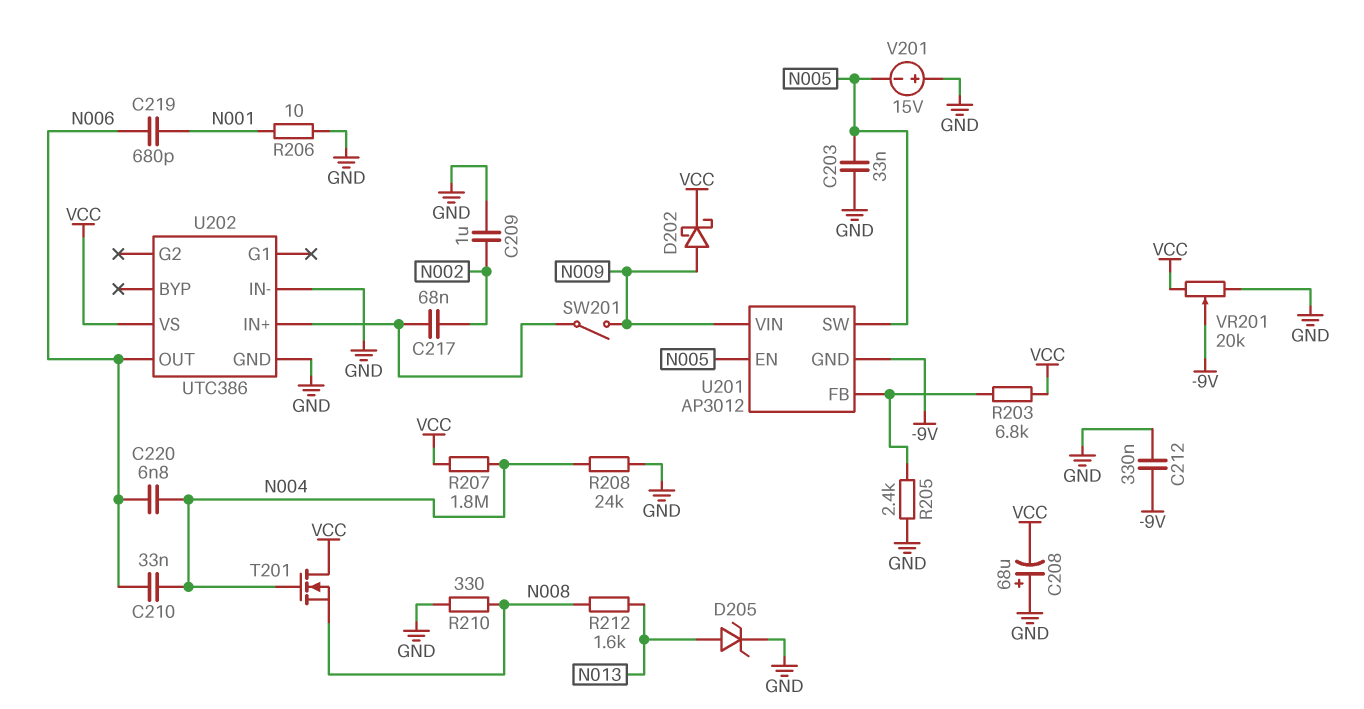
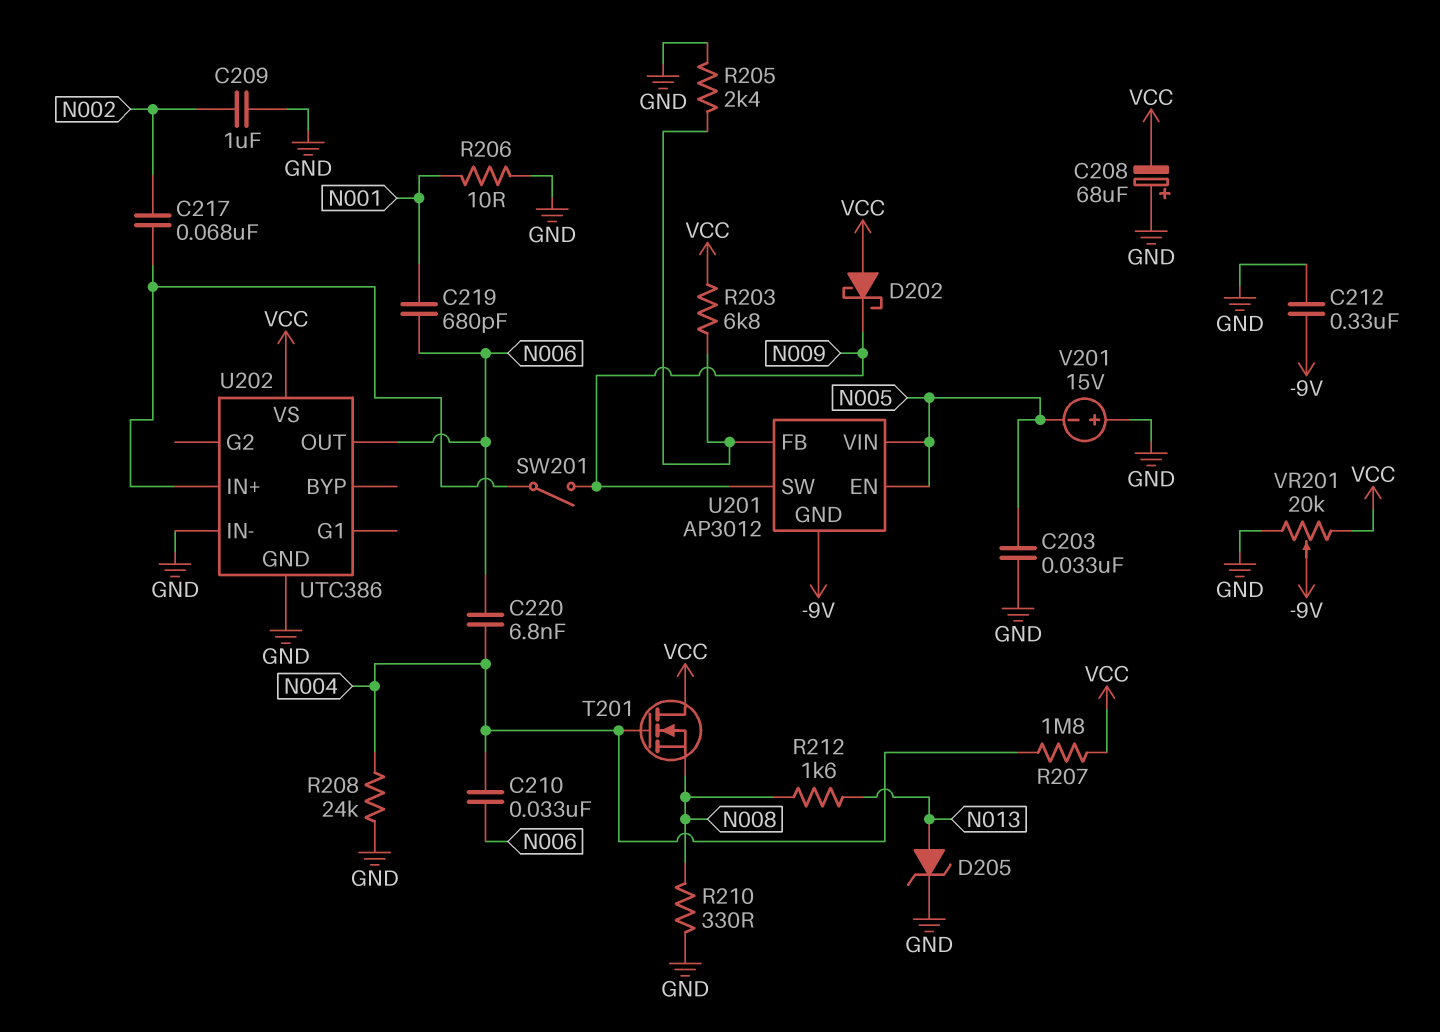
D202: schottky (A N009, K VCC) -> schottky (A VCC, K N009)
U201 pin SW: N005 -> N009
U201 pin VIN: N009 -> N005

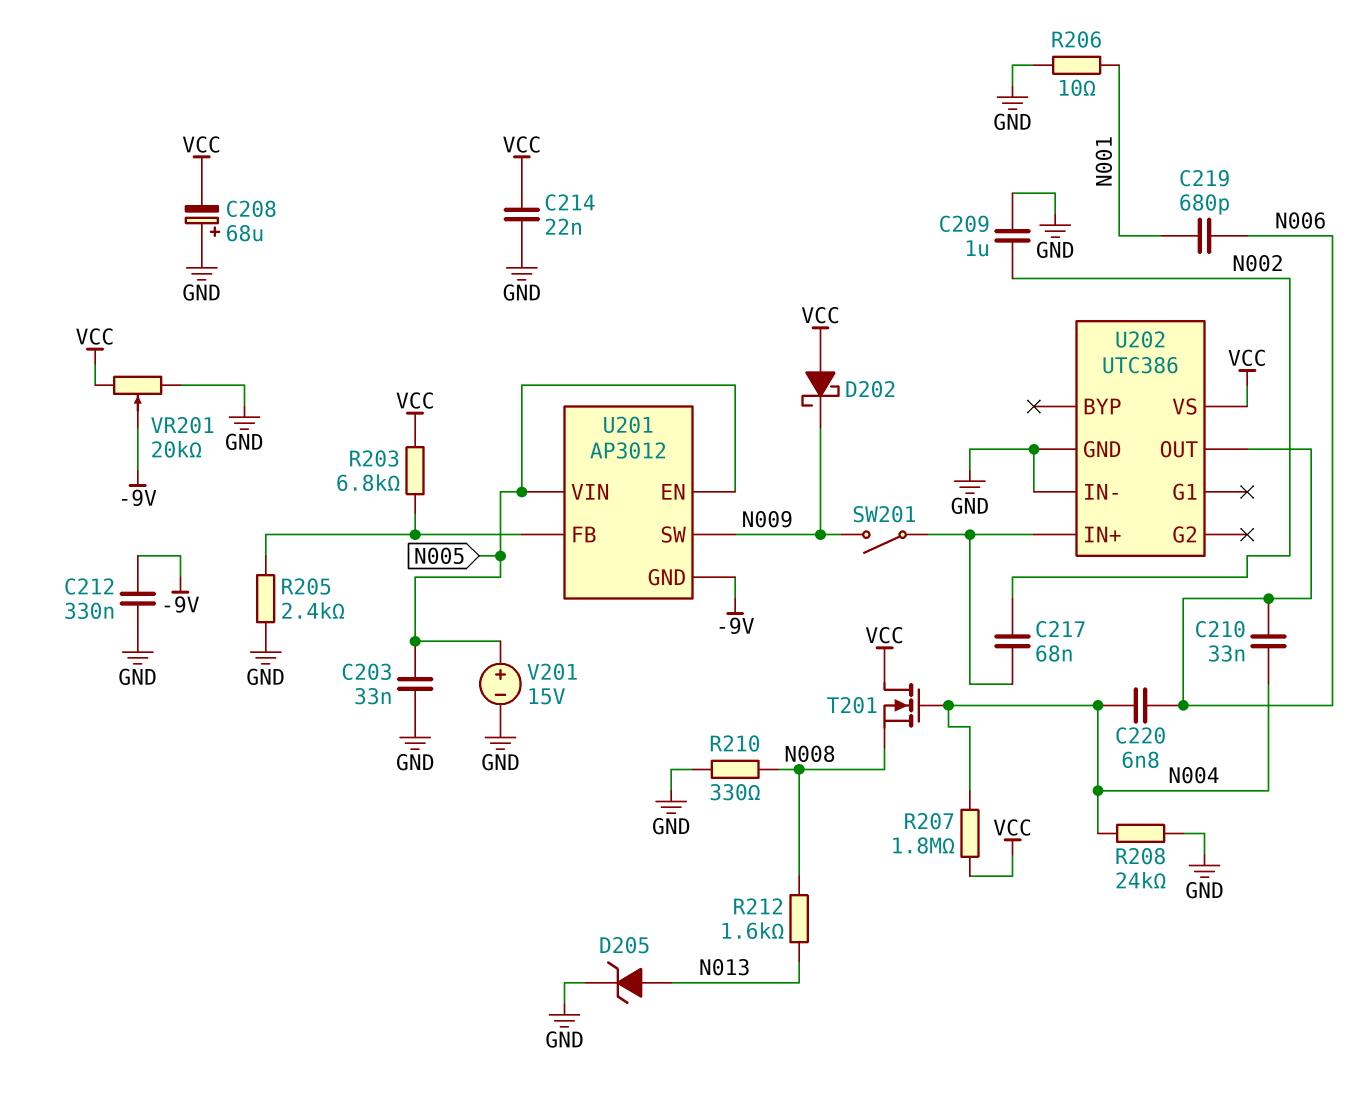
C214: none -> 22nF (GND, VCC)
V201: 15V (plus GND, minus N005) -> 15V (plus N005, minus GND)

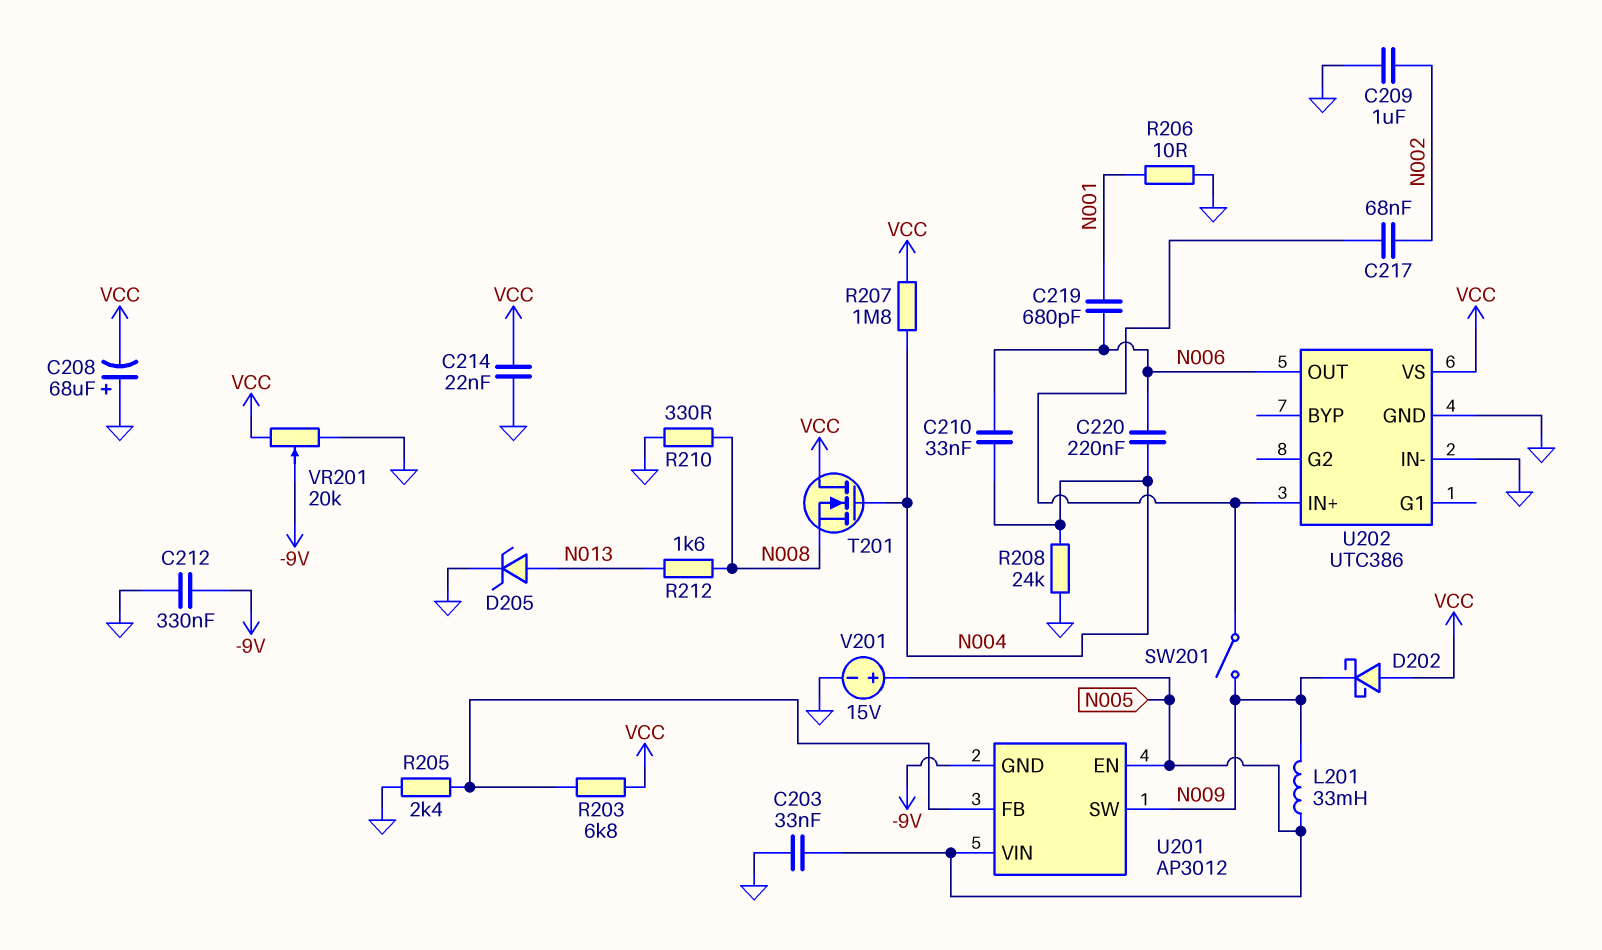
C220: 6.8nF (N004, N006) -> 220nF (N004, N006)
L201: none -> 33mH (N005, N009)

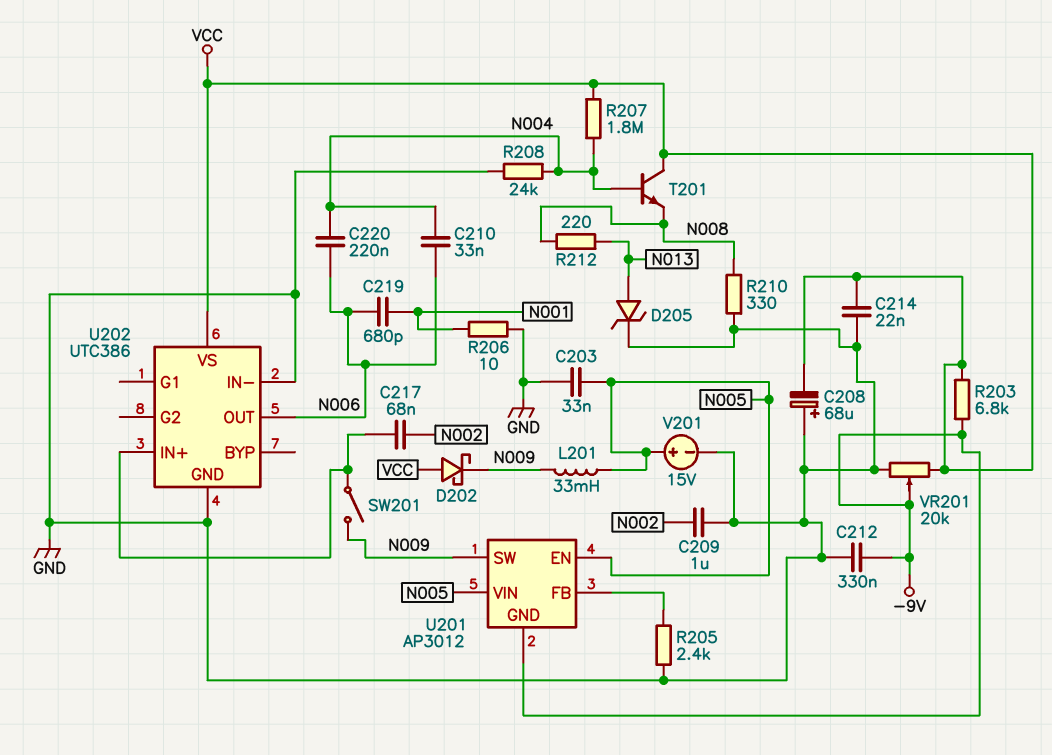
R203: 6.8k (U201/FB, VCC) -> 6.8k (-9V, VCC)
R212: 1.6k (N008, N013) -> 220 (N008, N013)
T201: NMOS (G N004, D VCC, S N008) -> NPN (B N004, C VCC, E N008)

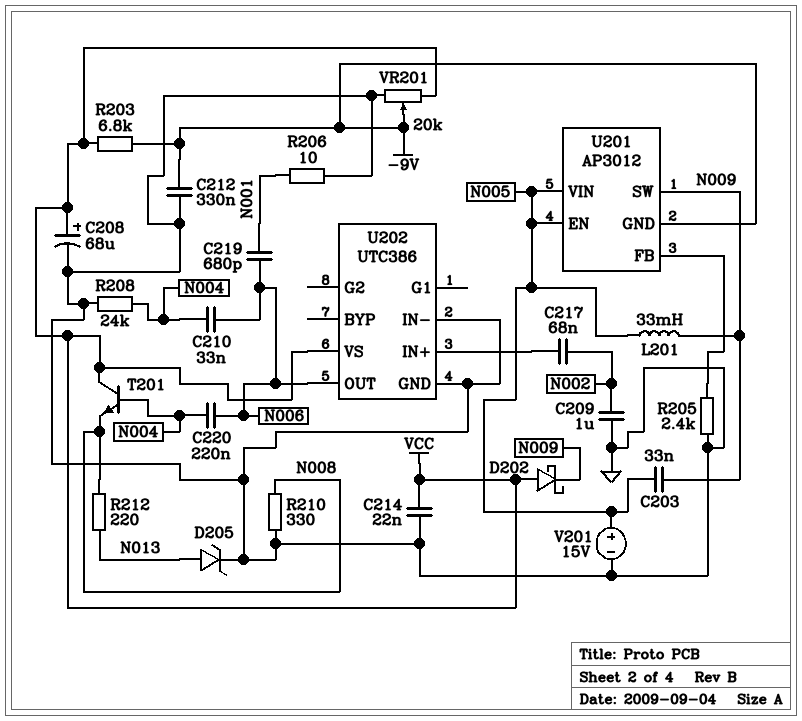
C203: 33nF (GND, N005) -> 33nF (N005, N009)
C208: 68uF (plus GND, minus VCC) -> 68uF (plus VCC, minus GND)
R207: 1.8M (N004, VCC) -> none
SW201: switch (N009, U202/IN+) -> none

